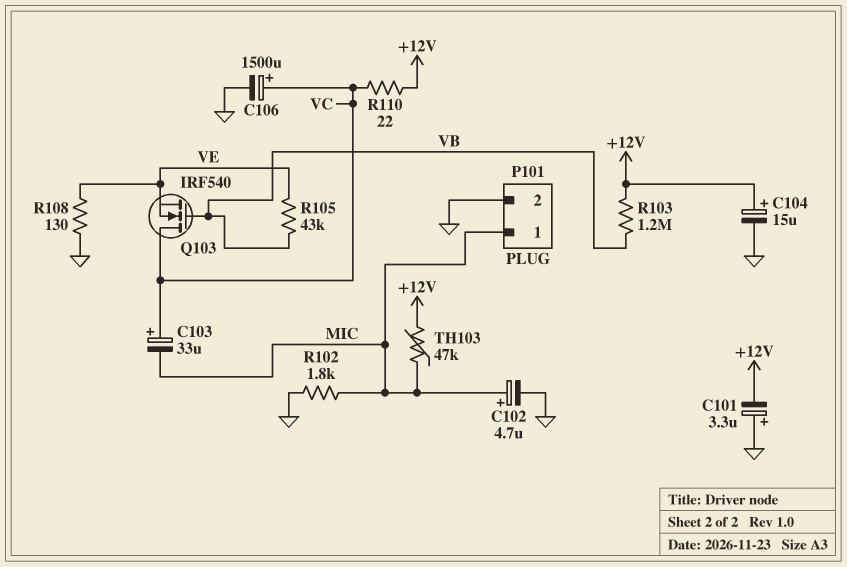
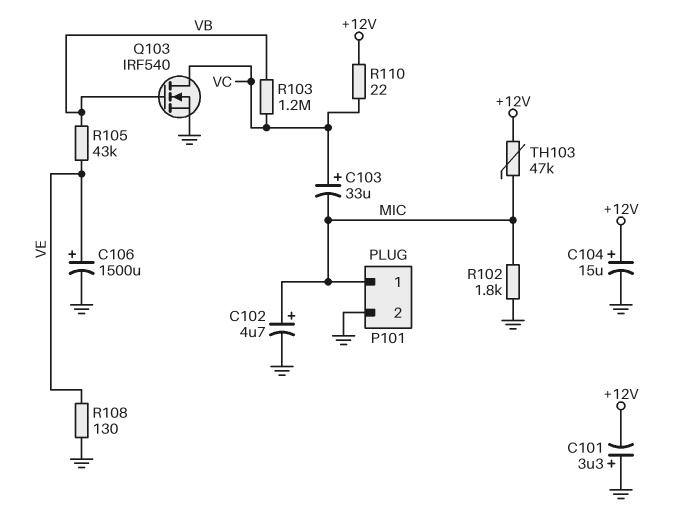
C106: 1500uF (plus VC, minus GND) -> 1500uF (plus VE, minus GND)
Q103: NMOS IRF540 (G VB, D VC, S VE) -> NMOS IRF540 (G VB, D VC, S GND)
R103: 1.2M (+12V, VB) -> 1.2M (VB, VC)

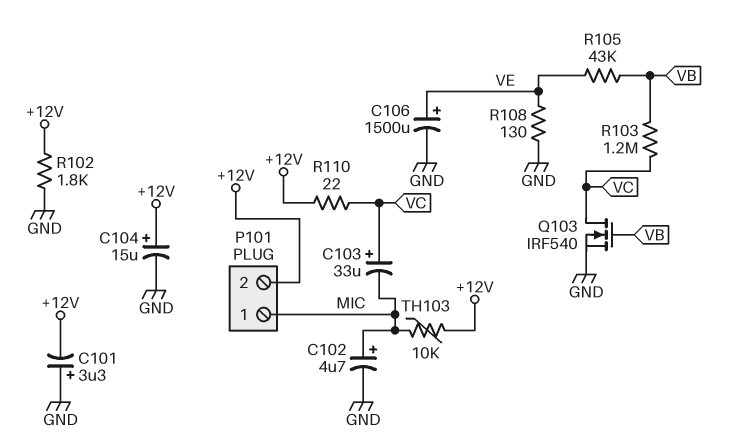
P101 pin 2: GND -> +12V
R102: 1.8k (GND, MIC) -> 1.8k (+12V, GND)
TH103: 47k (+12V, MIC) -> 10k (+12V, MIC)

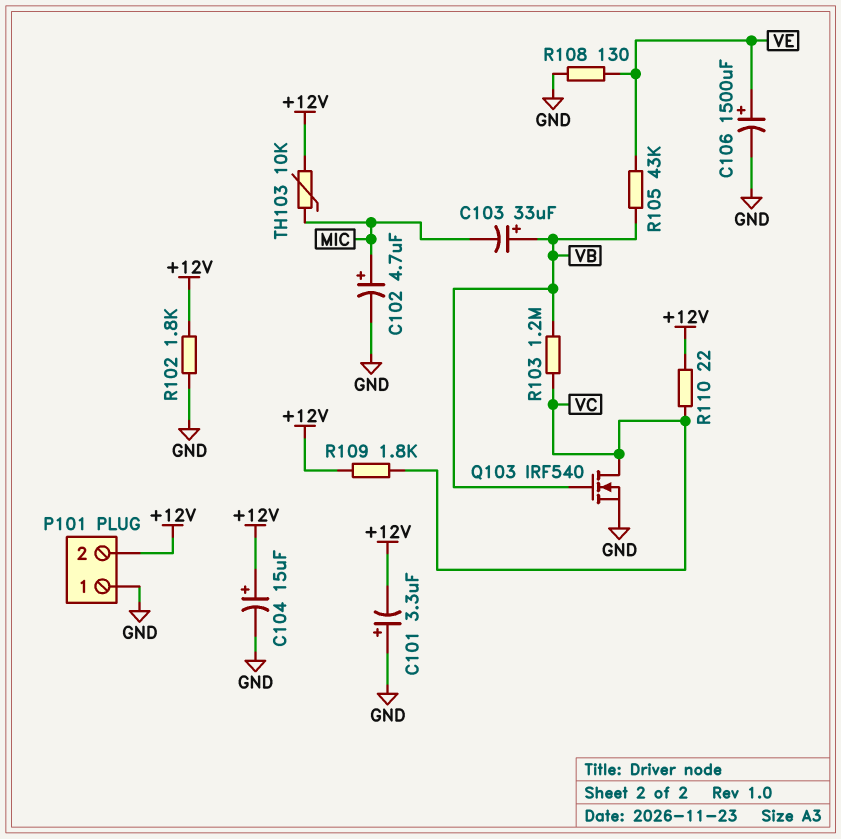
C103: 33uF (plus VC, minus MIC) -> 33uF (plus VB, minus MIC)
P101 pin 1: MIC -> GND
R109: none -> 1.8k (+12V, VC)

